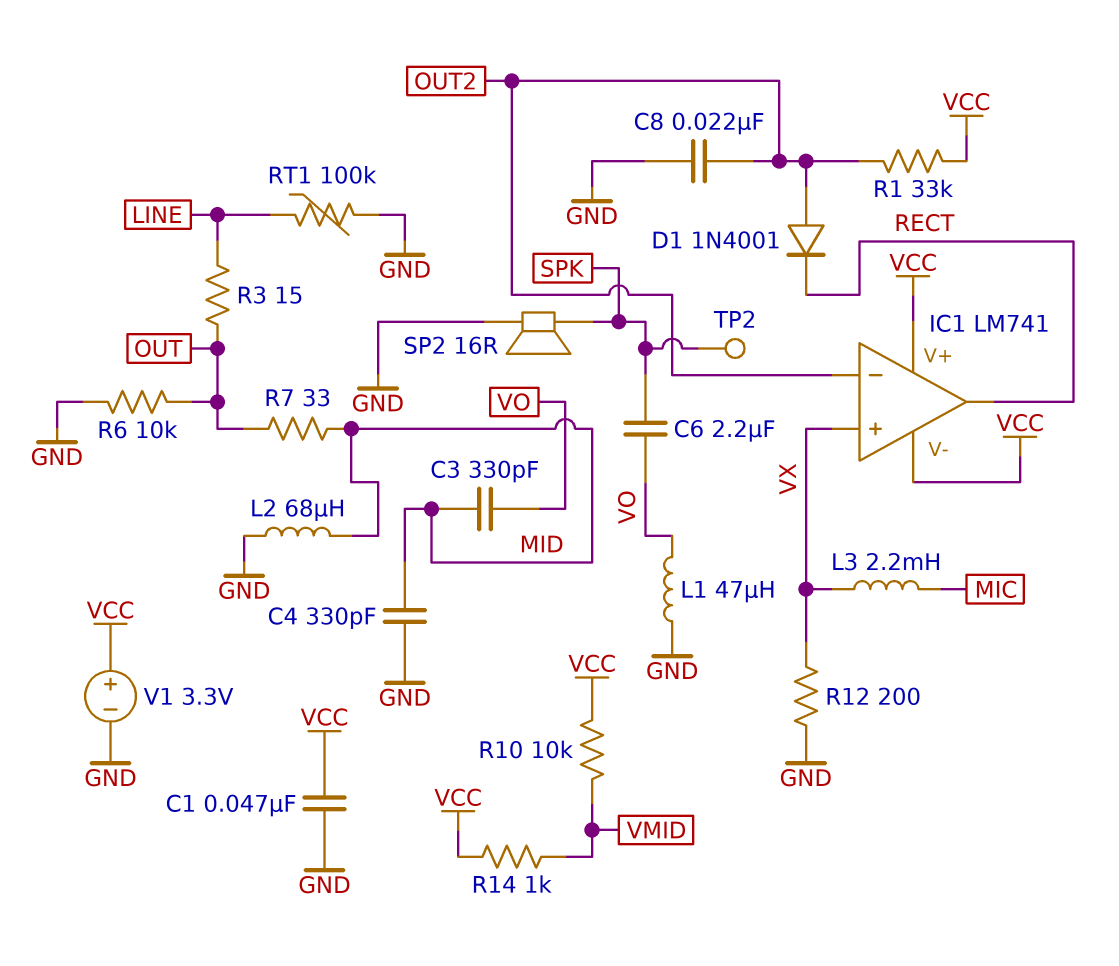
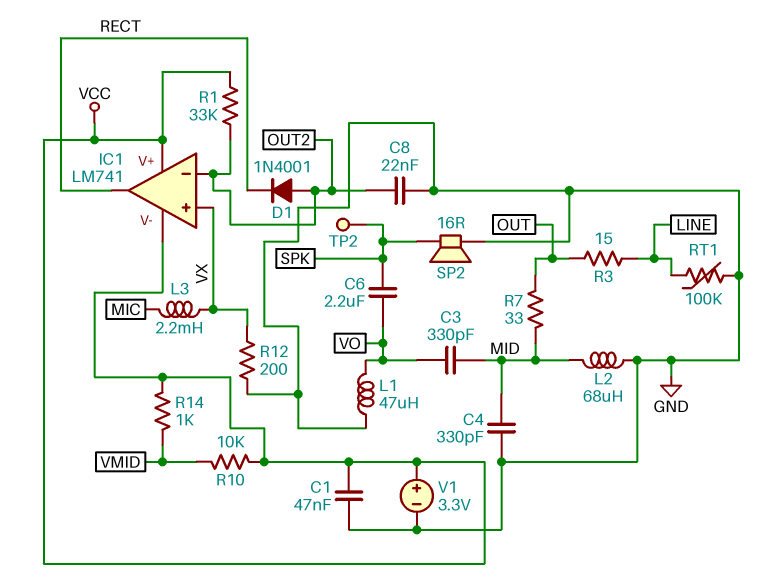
R6: 10k (GND, OUT) -> none

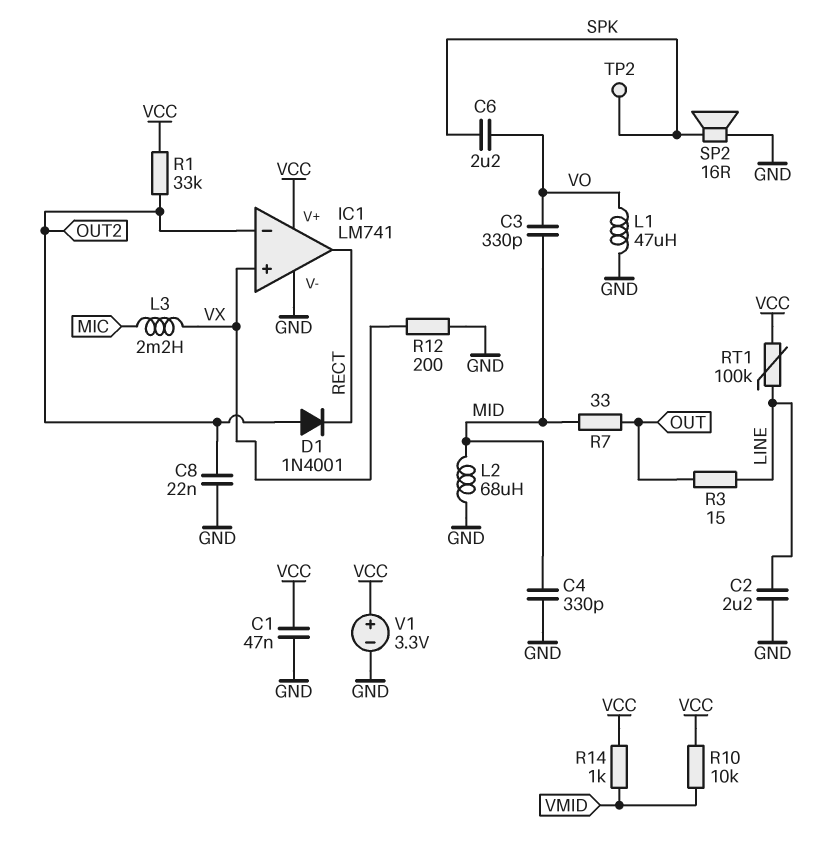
C2: none -> 2.2uF (GND, LINE)
IC1 pin V-: VCC -> GND
RT1: 100k (GND, LINE) -> 100k (LINE, VCC)

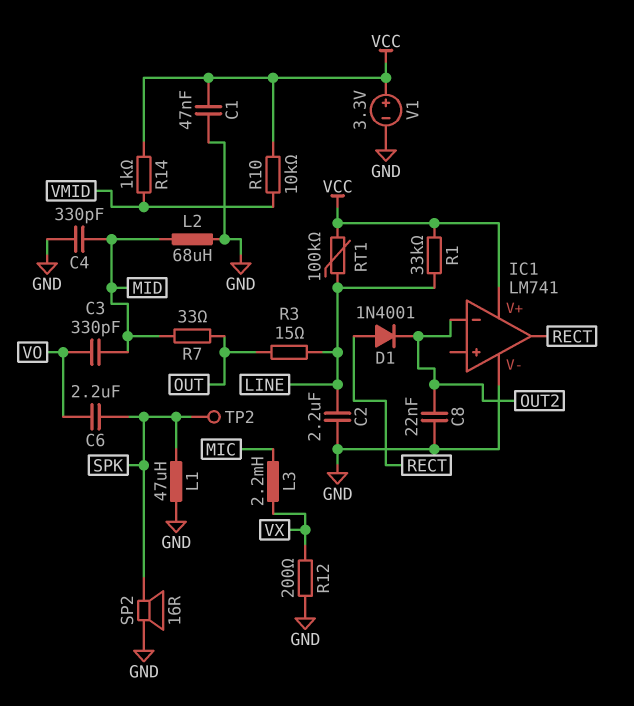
D1: diode 1N4001 (A OUT2, K RECT) -> diode 1N4001 (A RECT, K OUT2)
IC1 pin in+: VX -> none
L1: 47uH (GND, VO) -> 47uH (GND, SPK)
R1: 33k (OUT2, VCC) -> 33k (LINE, VCC)

